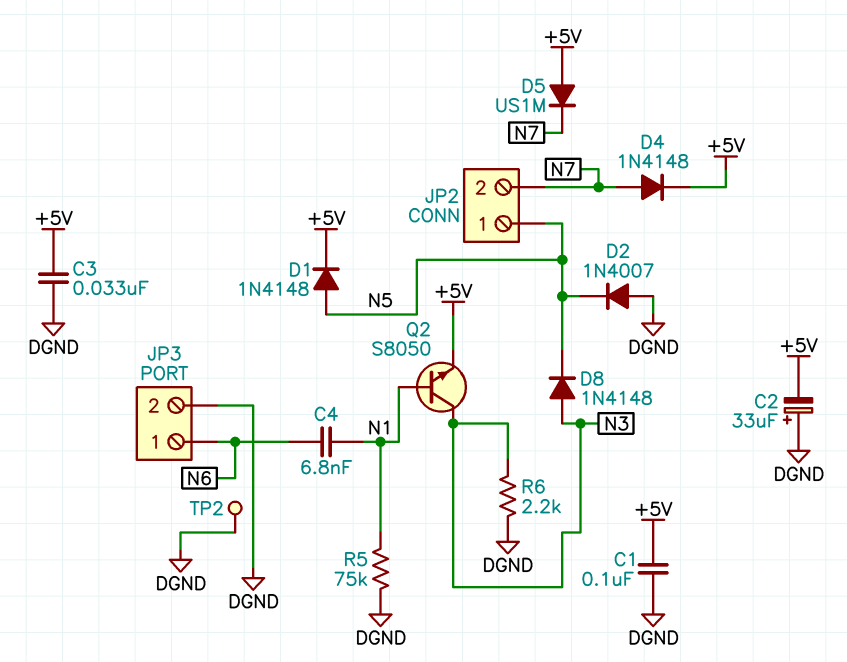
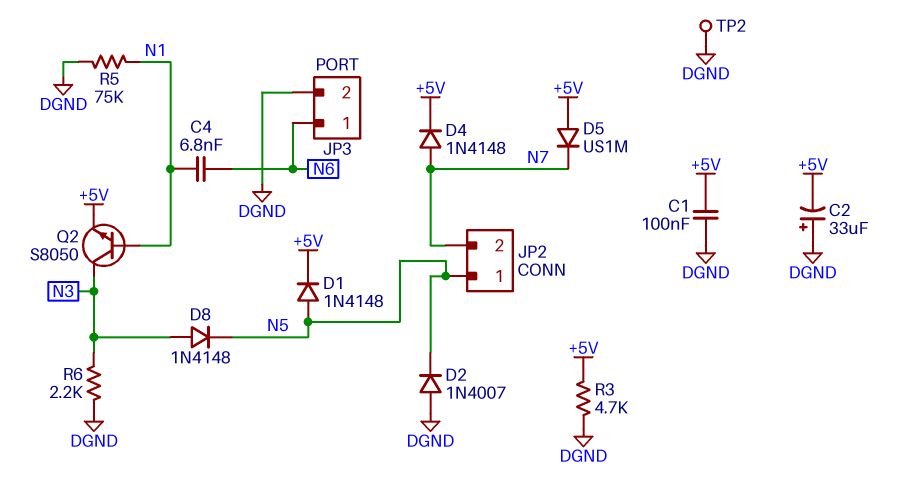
C3: 33nF (+5V, DGND) -> none
R3: none -> 4.7k (+5V, DGND)

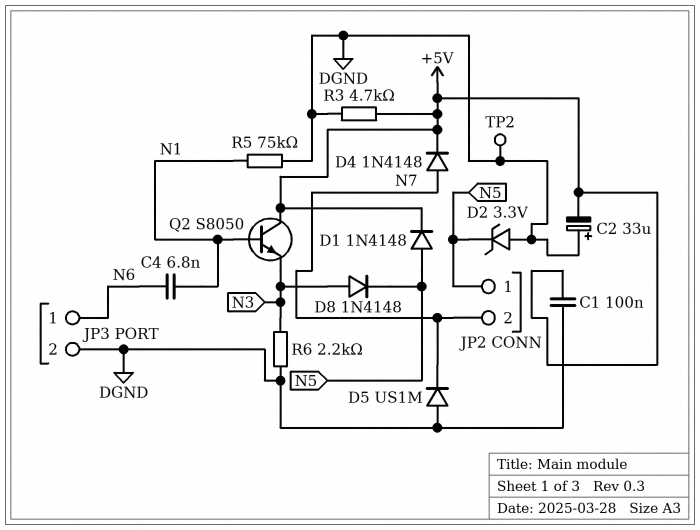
D2: diode 1N4007 (A DGND, K N5) -> zener 3.3V (A DGND, K N5)
D5: diode US1M (A +5V, K N7) -> diode US1M (A DGND, K N7)
Q2: NPN S8050 (B N1, C N3, E +5V) -> NPN S8050 (B N1, C +5V, E N3)

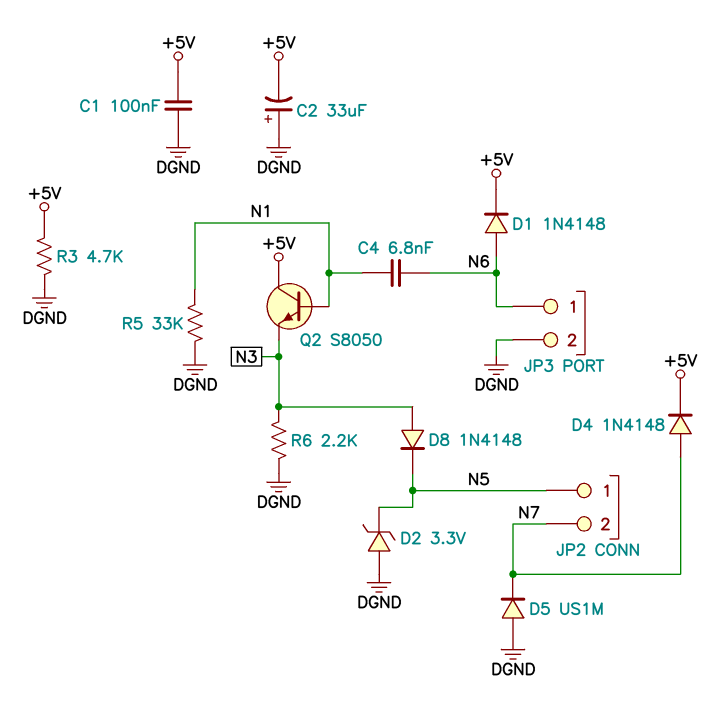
D1: diode 1N4148 (A N5, K +5V) -> diode 1N4148 (A N6, K +5V)
R5: 75k (DGND, N1) -> 33k (DGND, N1)
TP2: test point (DGND) -> none

